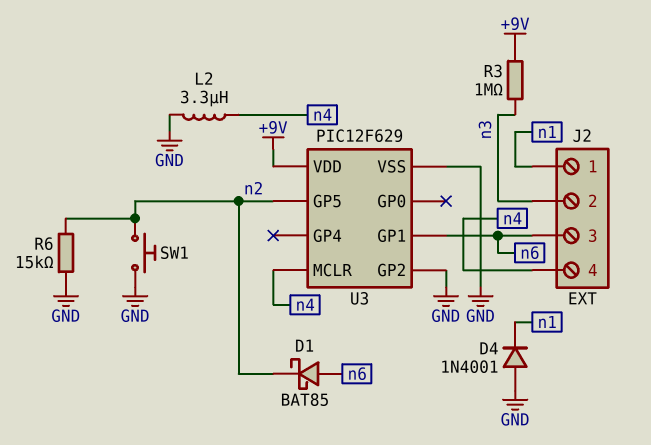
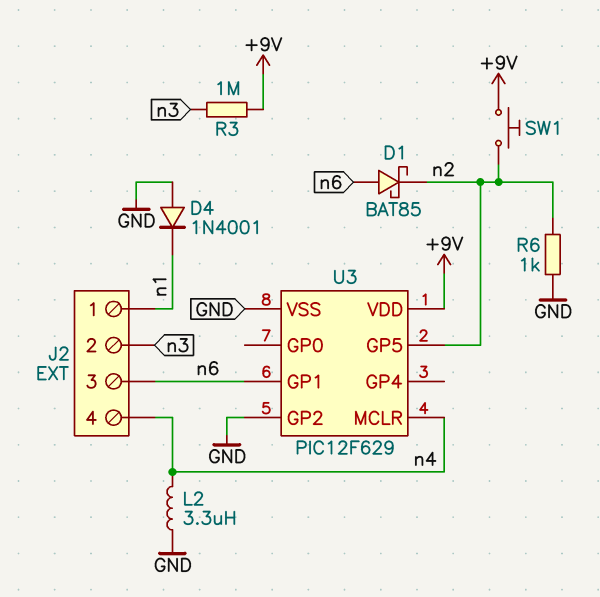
R6: 15k (GND, n2) -> 1k (GND, n2)
SW1: button (GND, n2) -> button (+9V, n2)

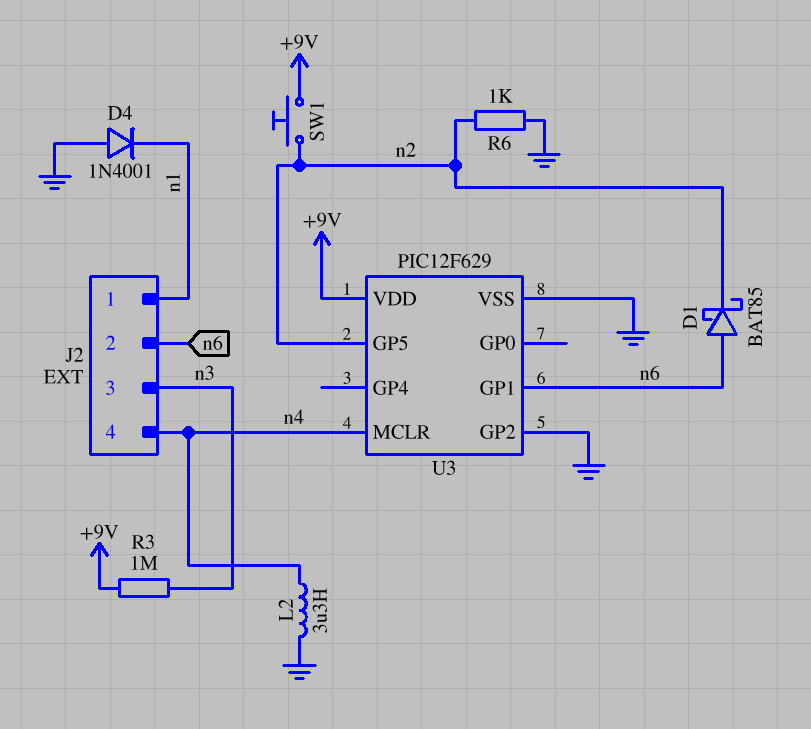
J2 pin 2: n3 -> n6
J2 pin 3: n6 -> n3

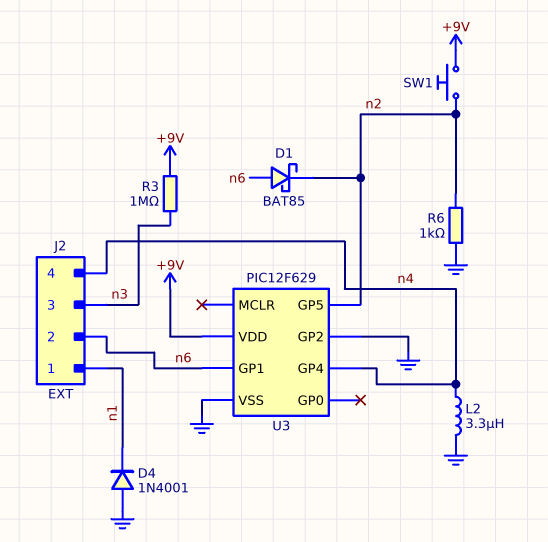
U3 pin GP4: none -> n4
U3 pin MCLR: n4 -> none

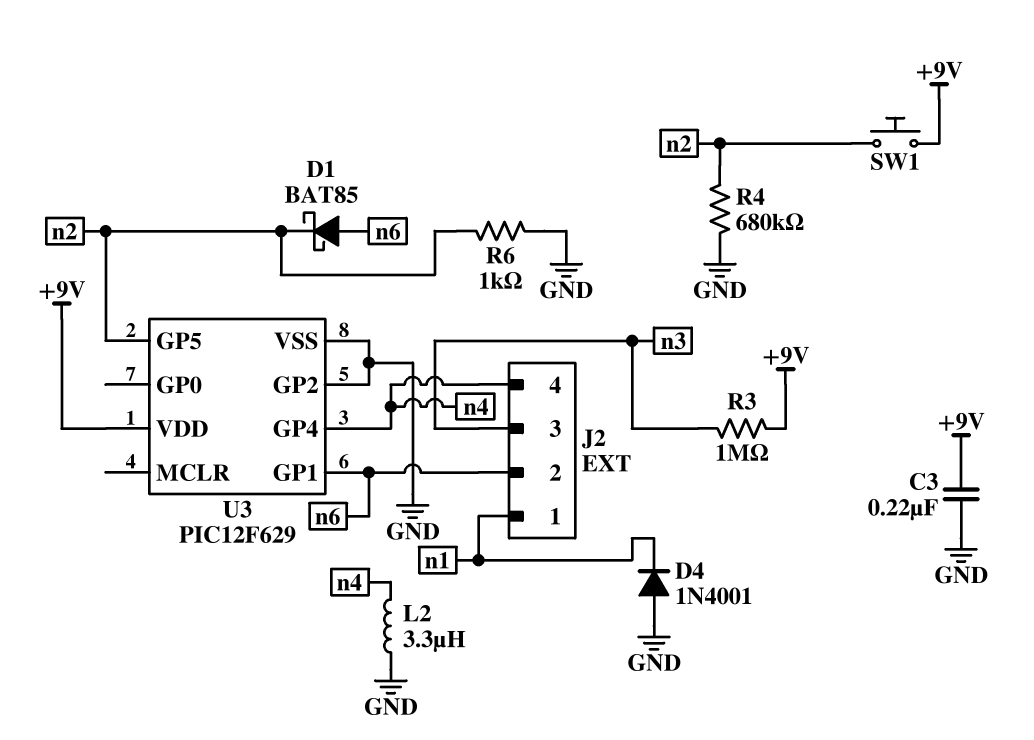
C3: none -> 220nF (+9V, GND)
R4: none -> 680k (GND, n2)

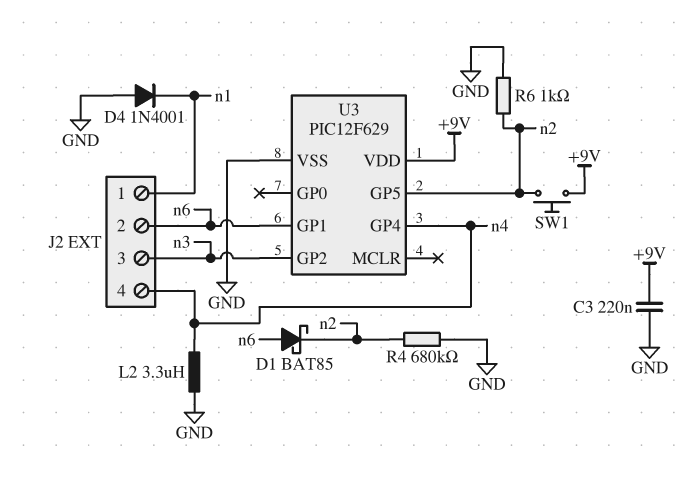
R3: 1M (+9V, n3) -> none
U3 pin GP2: GND -> n3

